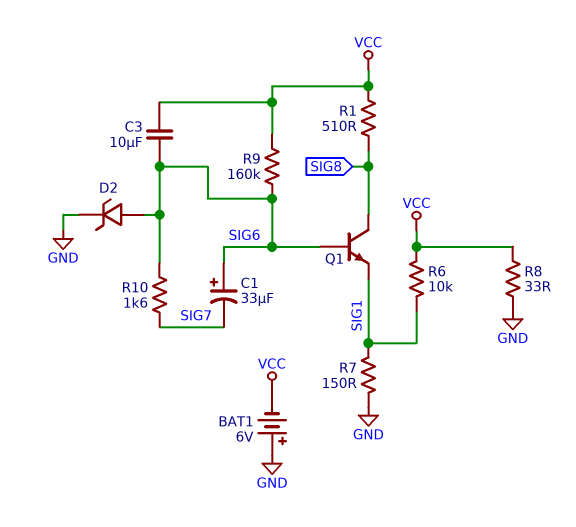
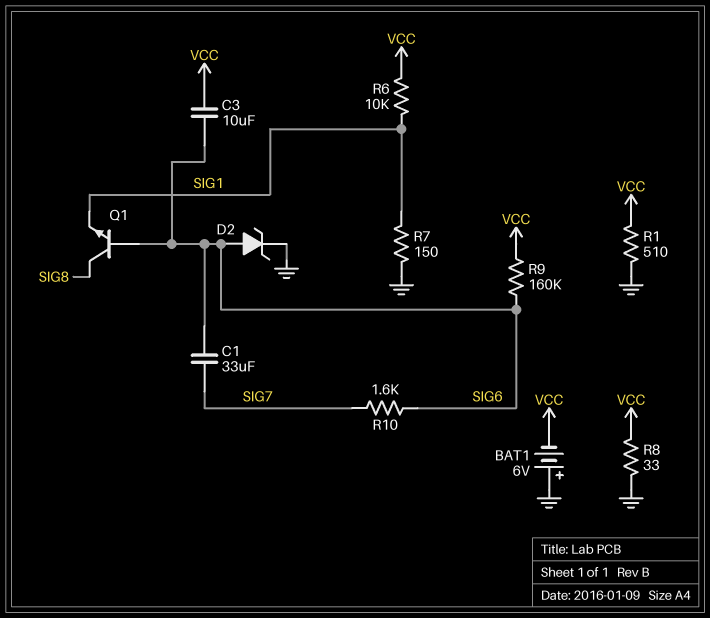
C1: 33uF (plus SIG6, minus SIG7) -> 33uF (SIG6, SIG7)
R1: 510 (SIG8, VCC) -> 510 (GND, VCC)

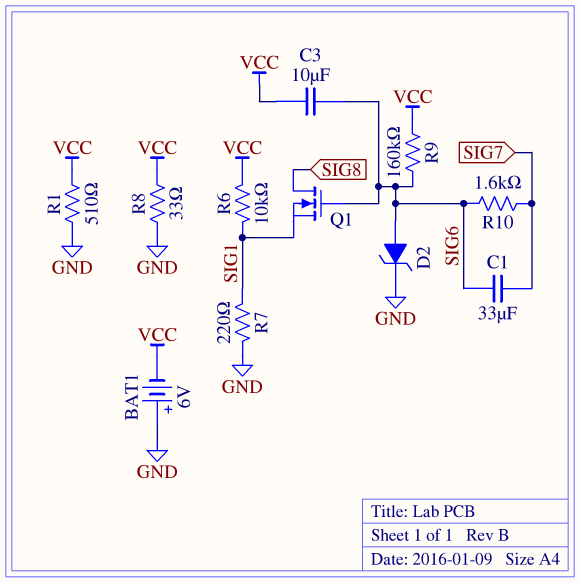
Q1: NPN (B SIG6, C SIG8, E SIG1) -> NMOS (G SIG6, D SIG8, S SIG1)
R7: 150 (GND, SIG1) -> 220 (GND, SIG1)

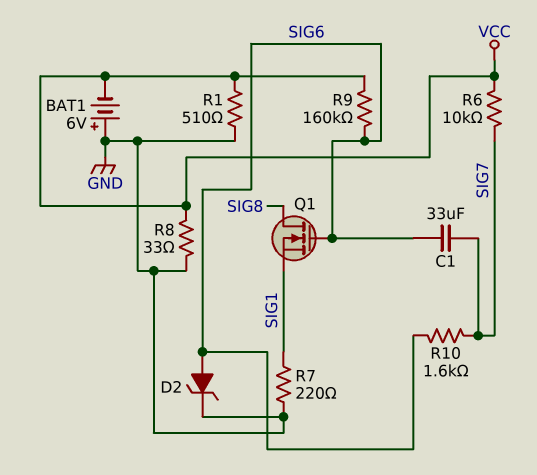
C3: 10uF (SIG6, VCC) -> none
R6: 10k (SIG1, VCC) -> 10k (SIG7, VCC)

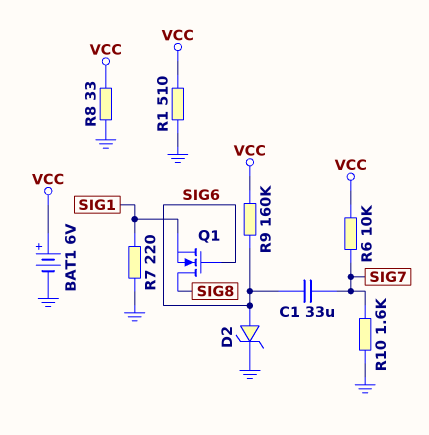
BAT1: 6V (plus GND, minus VCC) -> 6V (plus VCC, minus GND)
R10: 1.6k (SIG6, SIG7) -> 1.6k (GND, SIG7)

